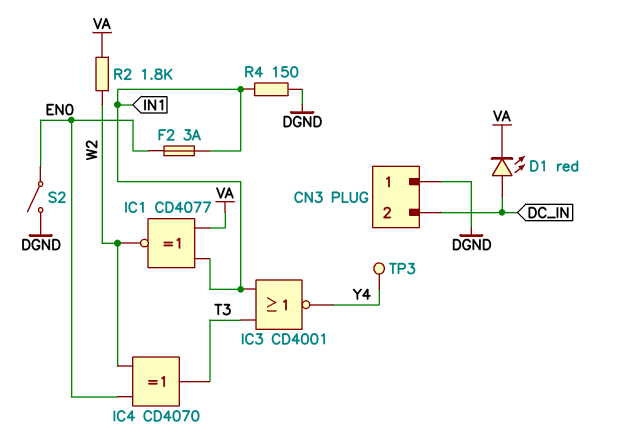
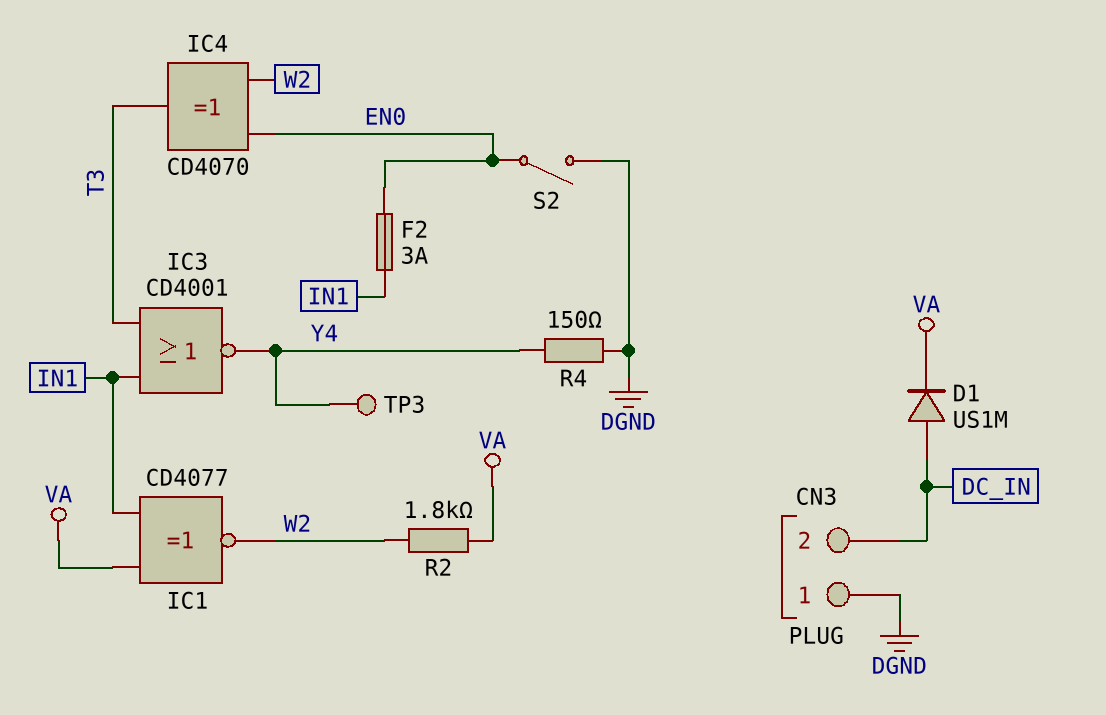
D1: LED red (A DC_IN, K VA) -> diode US1M (A DC_IN, K VA)
R4: 150 (DGND, IN1) -> 150 (DGND, Y4)

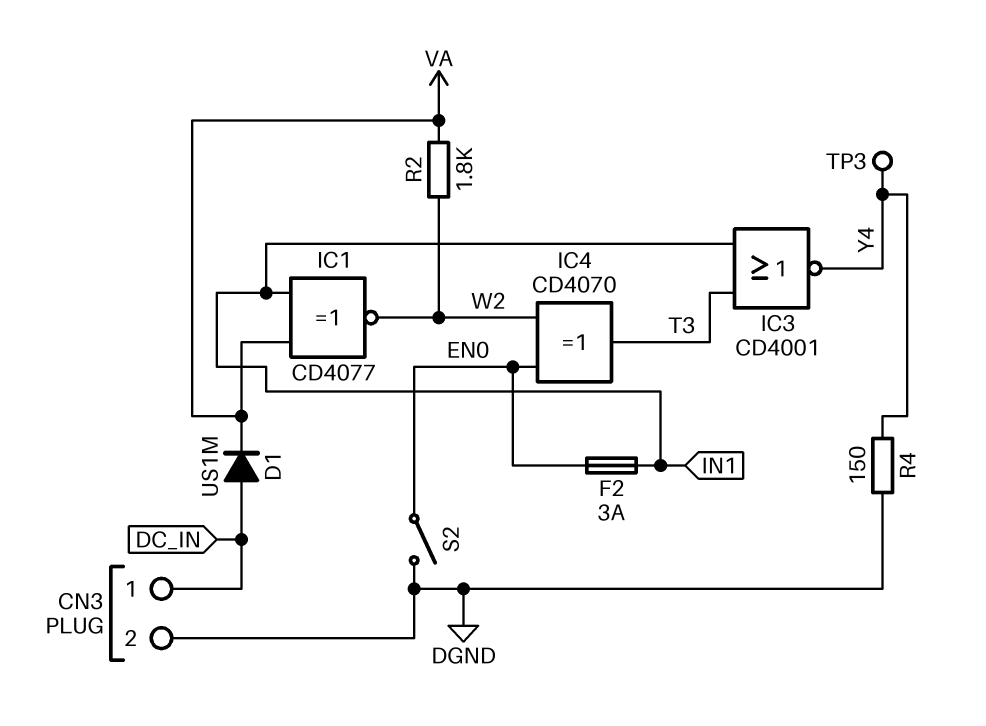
CN3 pin 1: DGND -> DC_IN
CN3 pin 2: DC_IN -> DGND

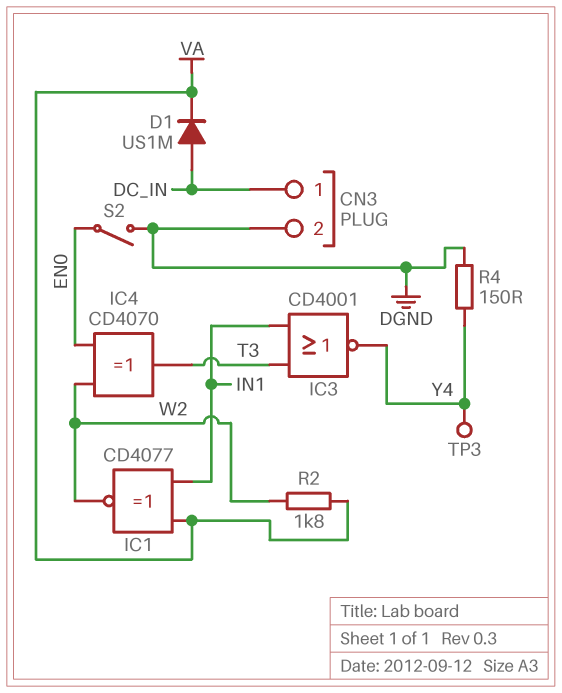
F2: 3A (EN0, IN1) -> none

